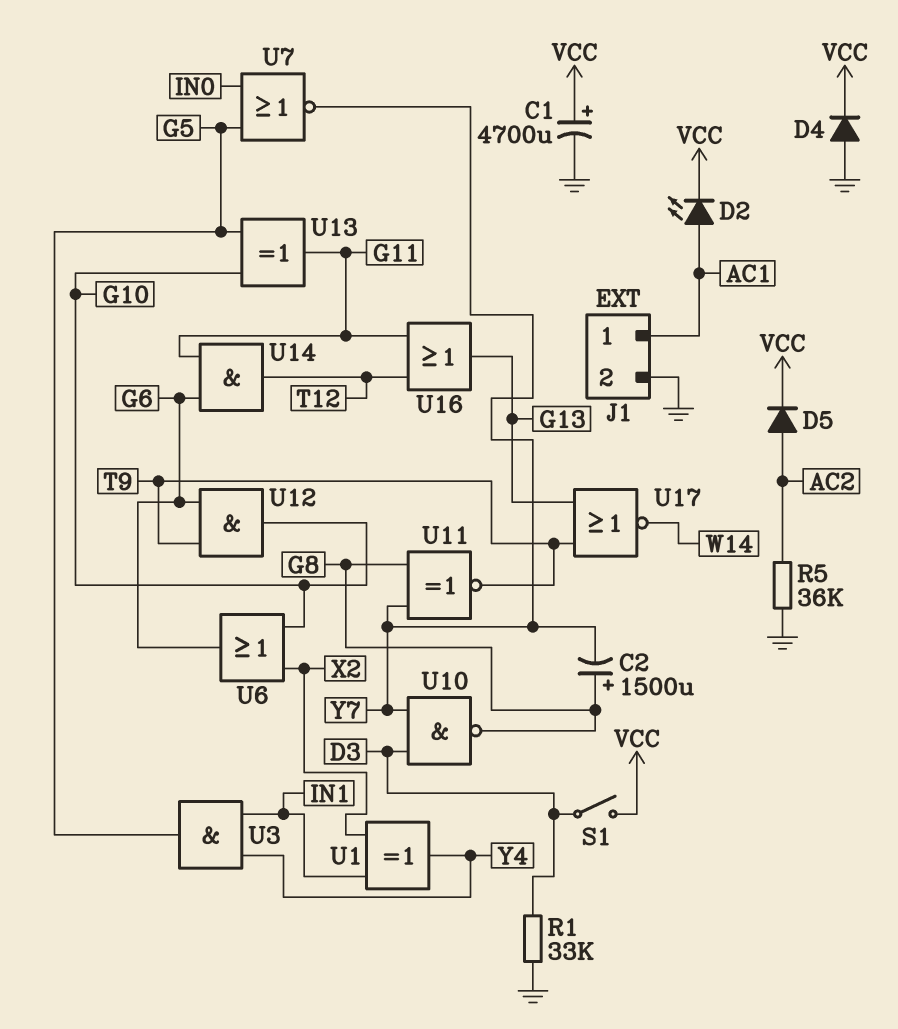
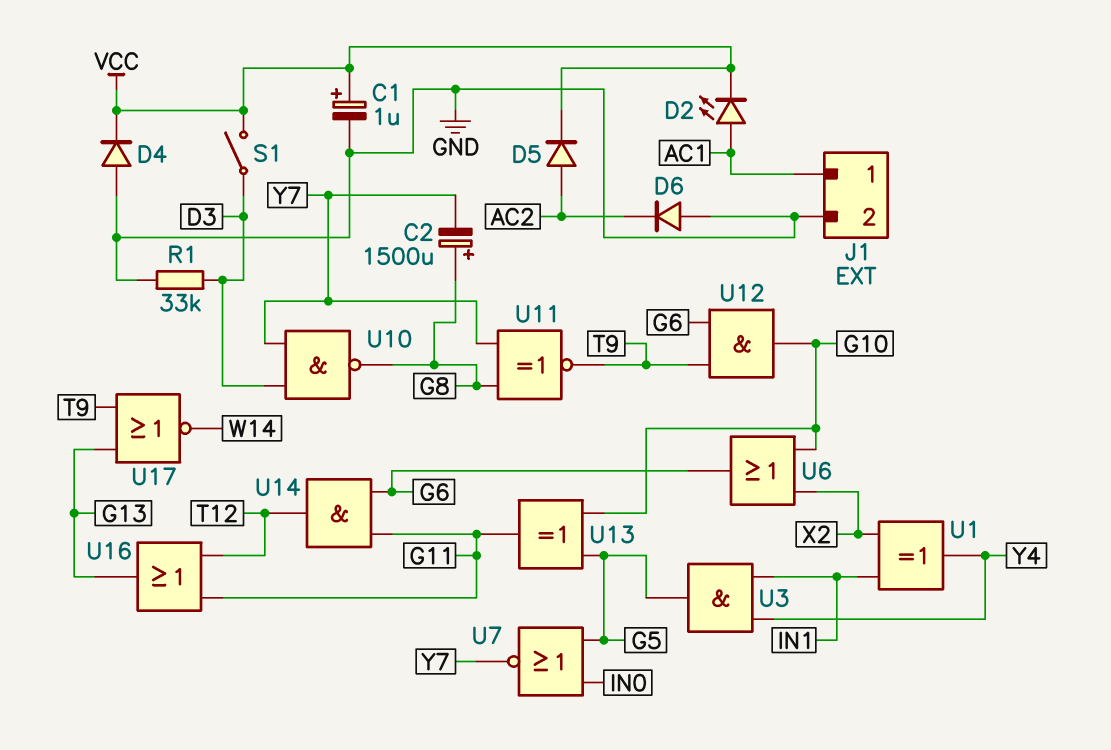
C1: 4700uF (plus VCC, minus GND) -> 1uF (plus VCC, minus GND)
D6: none -> diode (A GND, K AC2)
R5: 36k (AC2, GND) -> none

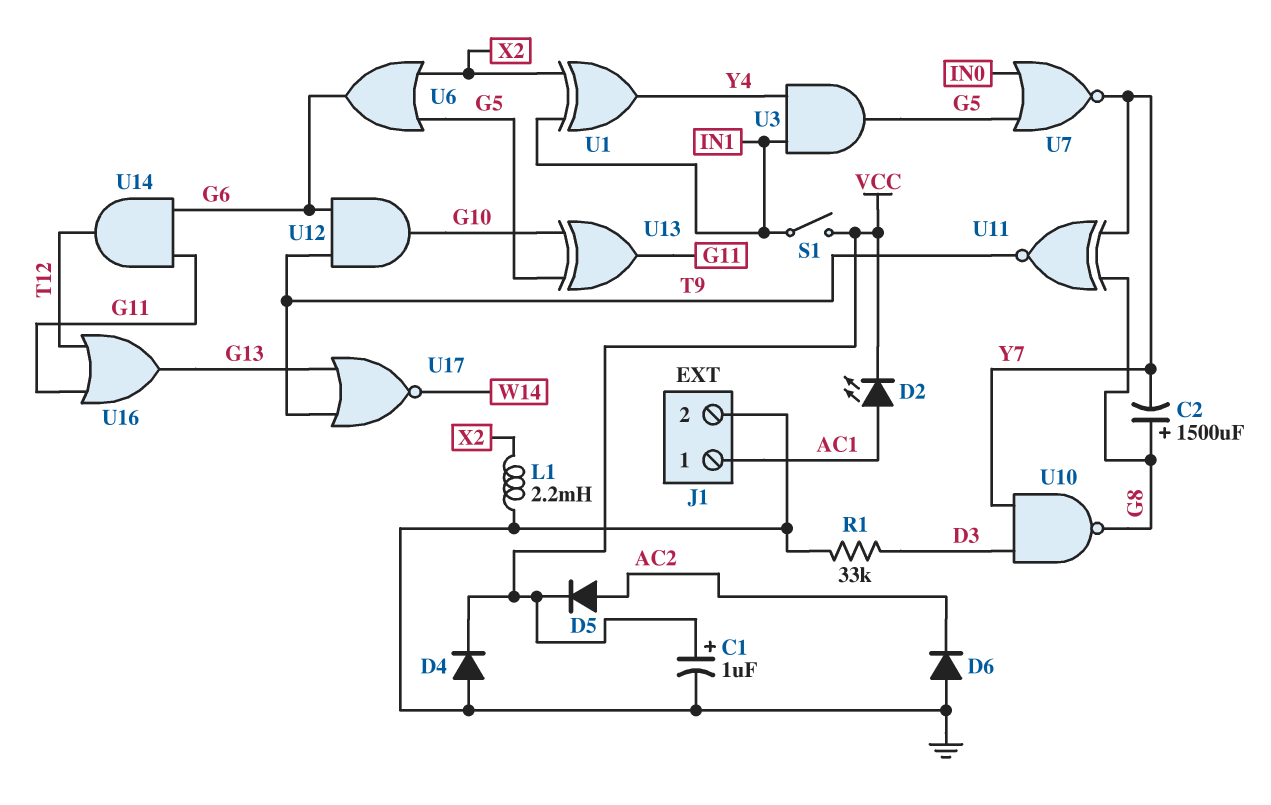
L1: none -> 2.2mH (GND, X2)
S1: switch (D3, VCC) -> switch (IN1, VCC)
U6: OR (in G10, in X2, out G6) -> OR (in G5, in X2, out G6)

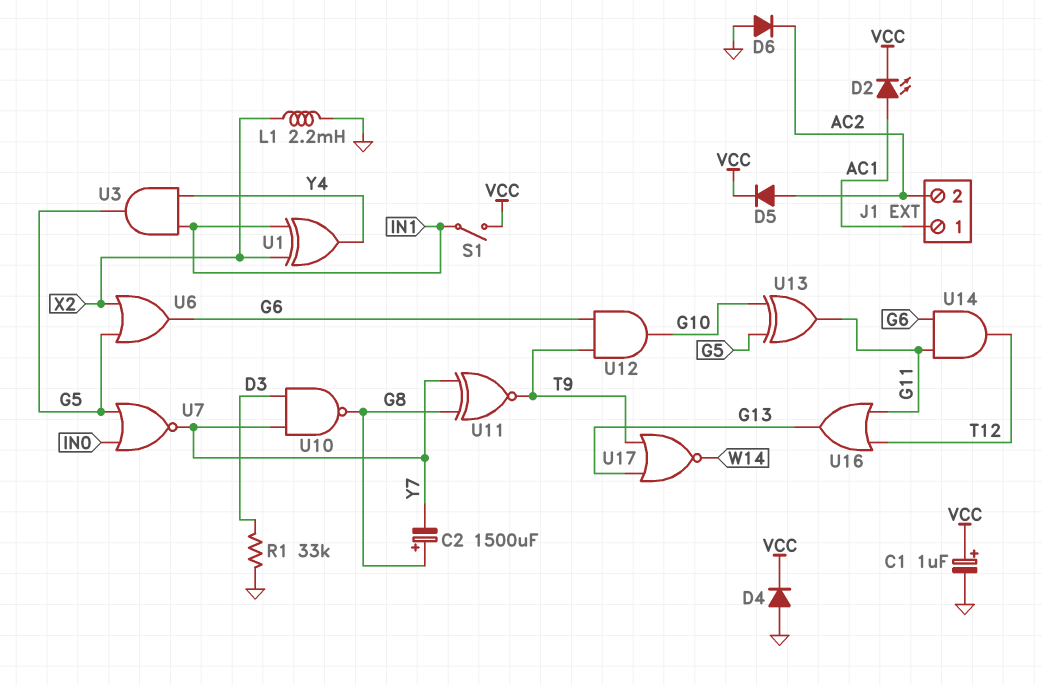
J1 pin 2: GND -> AC2

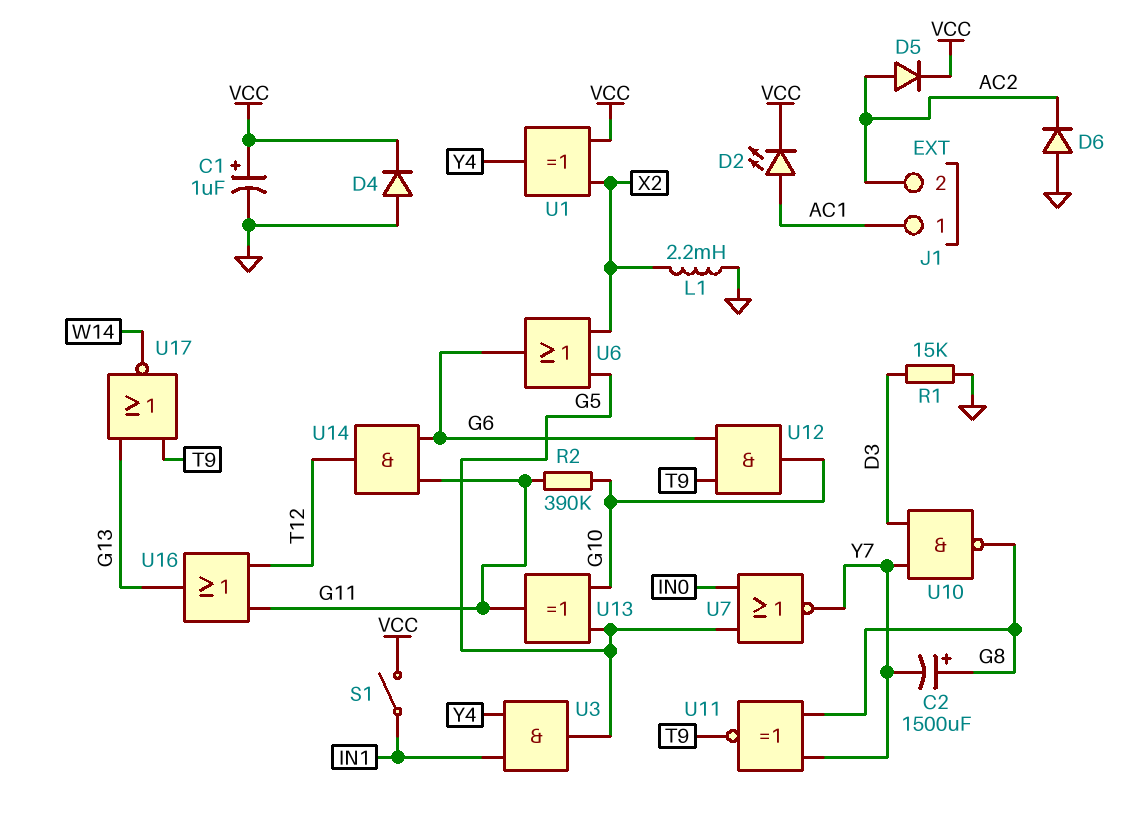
R1: 33k (D3, GND) -> 15k (D3, GND)
R2: none -> 390k (G10, G11)
U1: XOR (in IN1, in X2, out Y4) -> XOR (in VCC, in X2, out Y4)

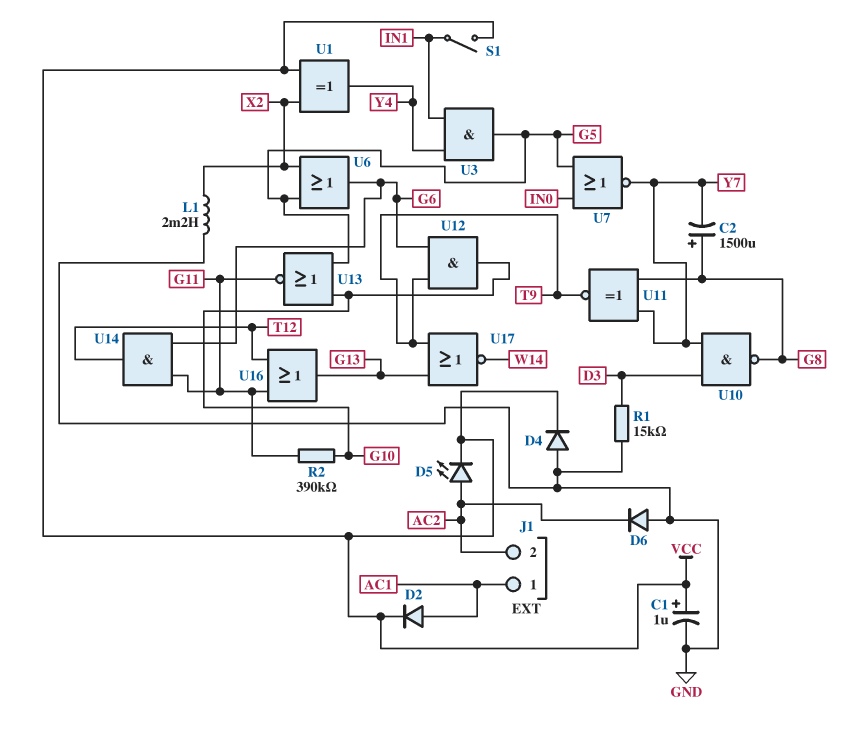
D2: LED (A AC1, K VCC) -> diode (A AC1, K VCC)
D5: diode (A AC2, K VCC) -> LED (A AC2, K VCC)
U13: XOR (in G5, in G10, out G11) -> NOR (in G5, in G10, out G11)

